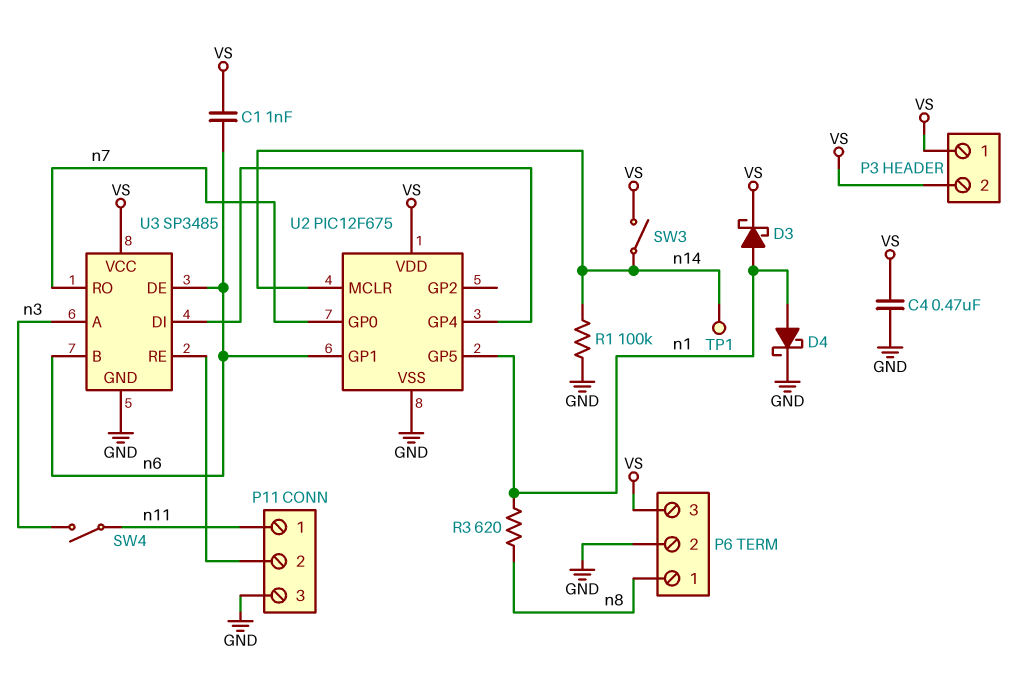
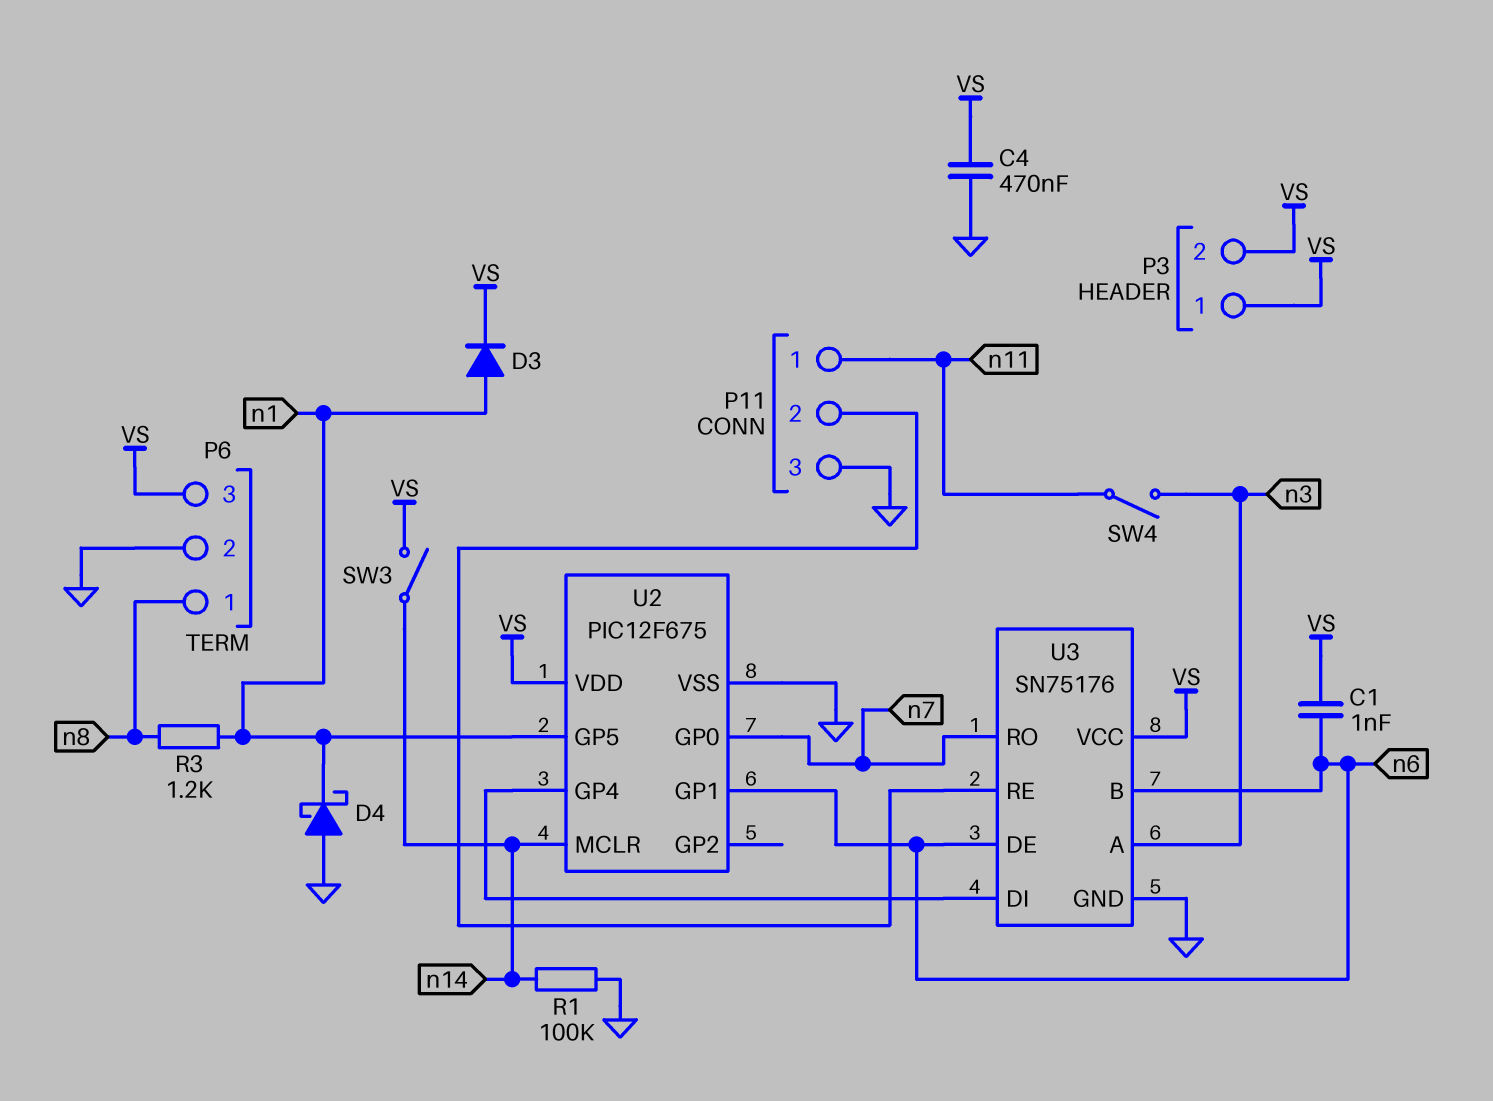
D3: schottky (A n1, K VS) -> diode (A n1, K VS)
D4: schottky (A n1, K GND) -> schottky (A GND, K n1)
R3: 620 (n1, n8) -> 1.2k (n1, n8)
TP1: test point (n14) -> none
U3: SP3485 -> SN75176

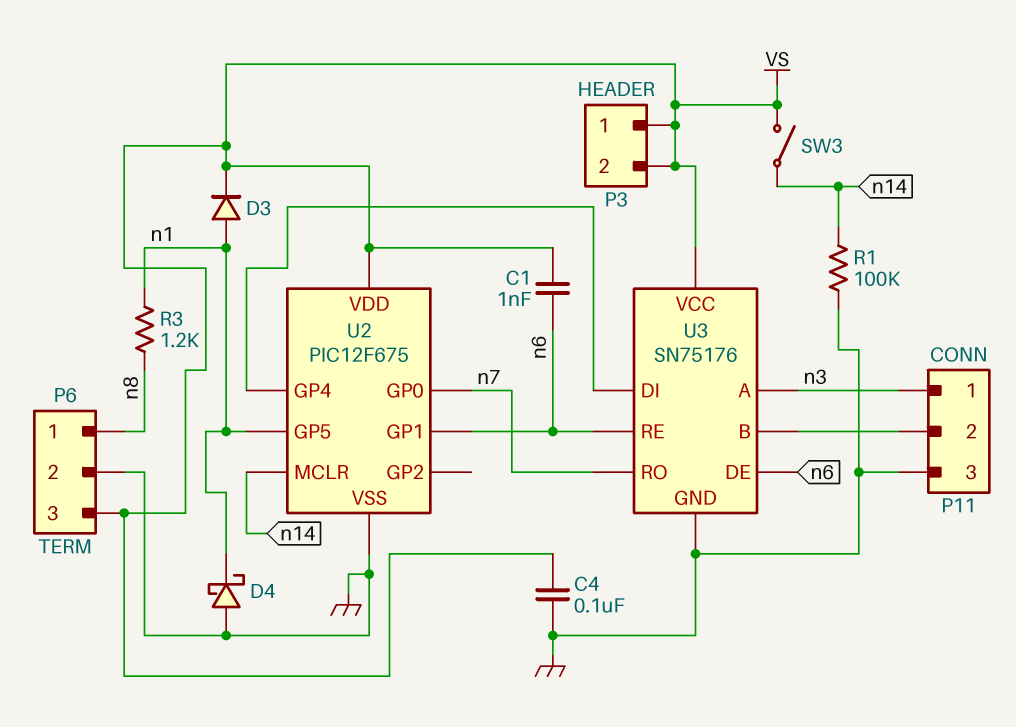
C4: 470nF (GND, VS) -> 100nF (GND, VS)
P11 pin 1: n11 -> n3
SW4: switch (n3, n11) -> none
U3 pin B: n6 -> P11/2
U3 pin RE: P11/2 -> n6

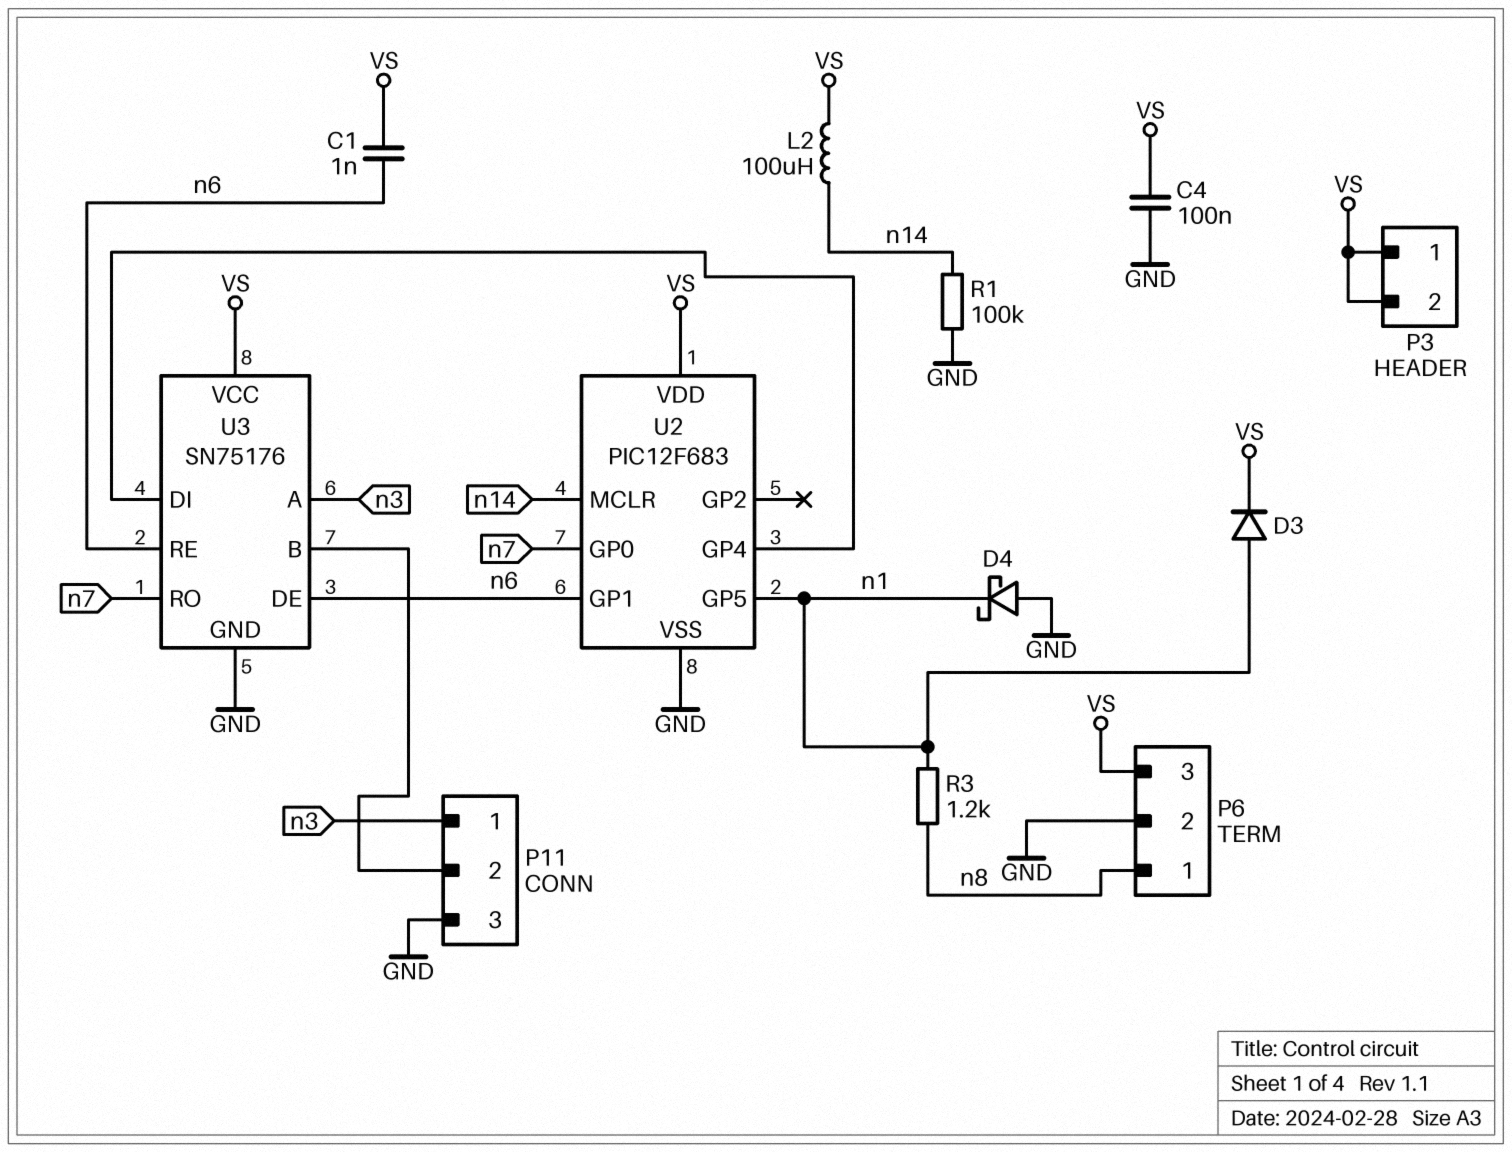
L2: none -> 100uH (VS, n14)
SW3: switch (VS, n14) -> none
U2: PIC12F675 -> PIC12F683

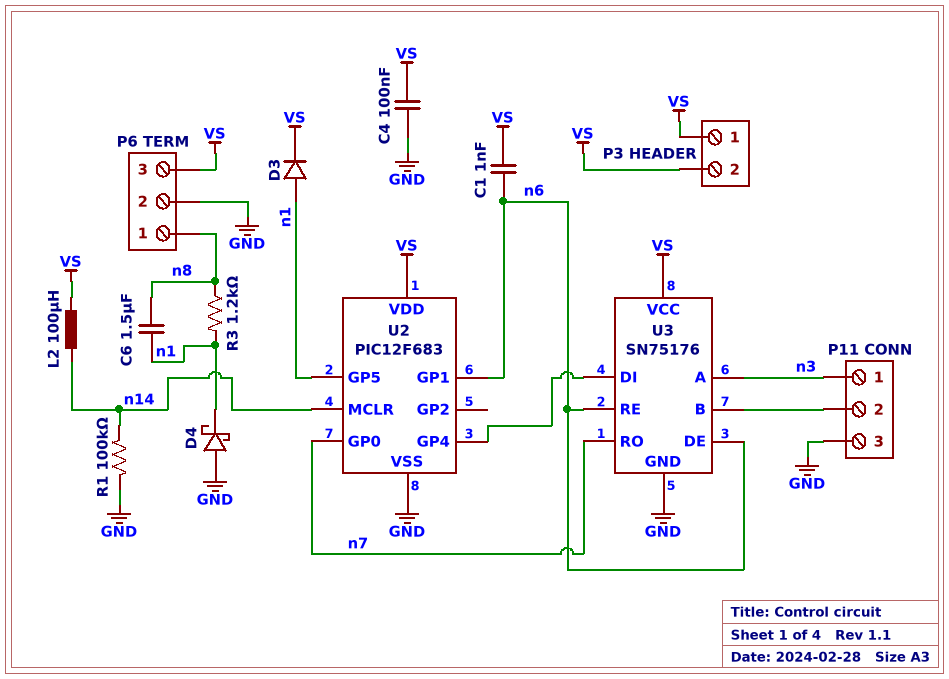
C6: none -> 1.5uF (n1, n8)

